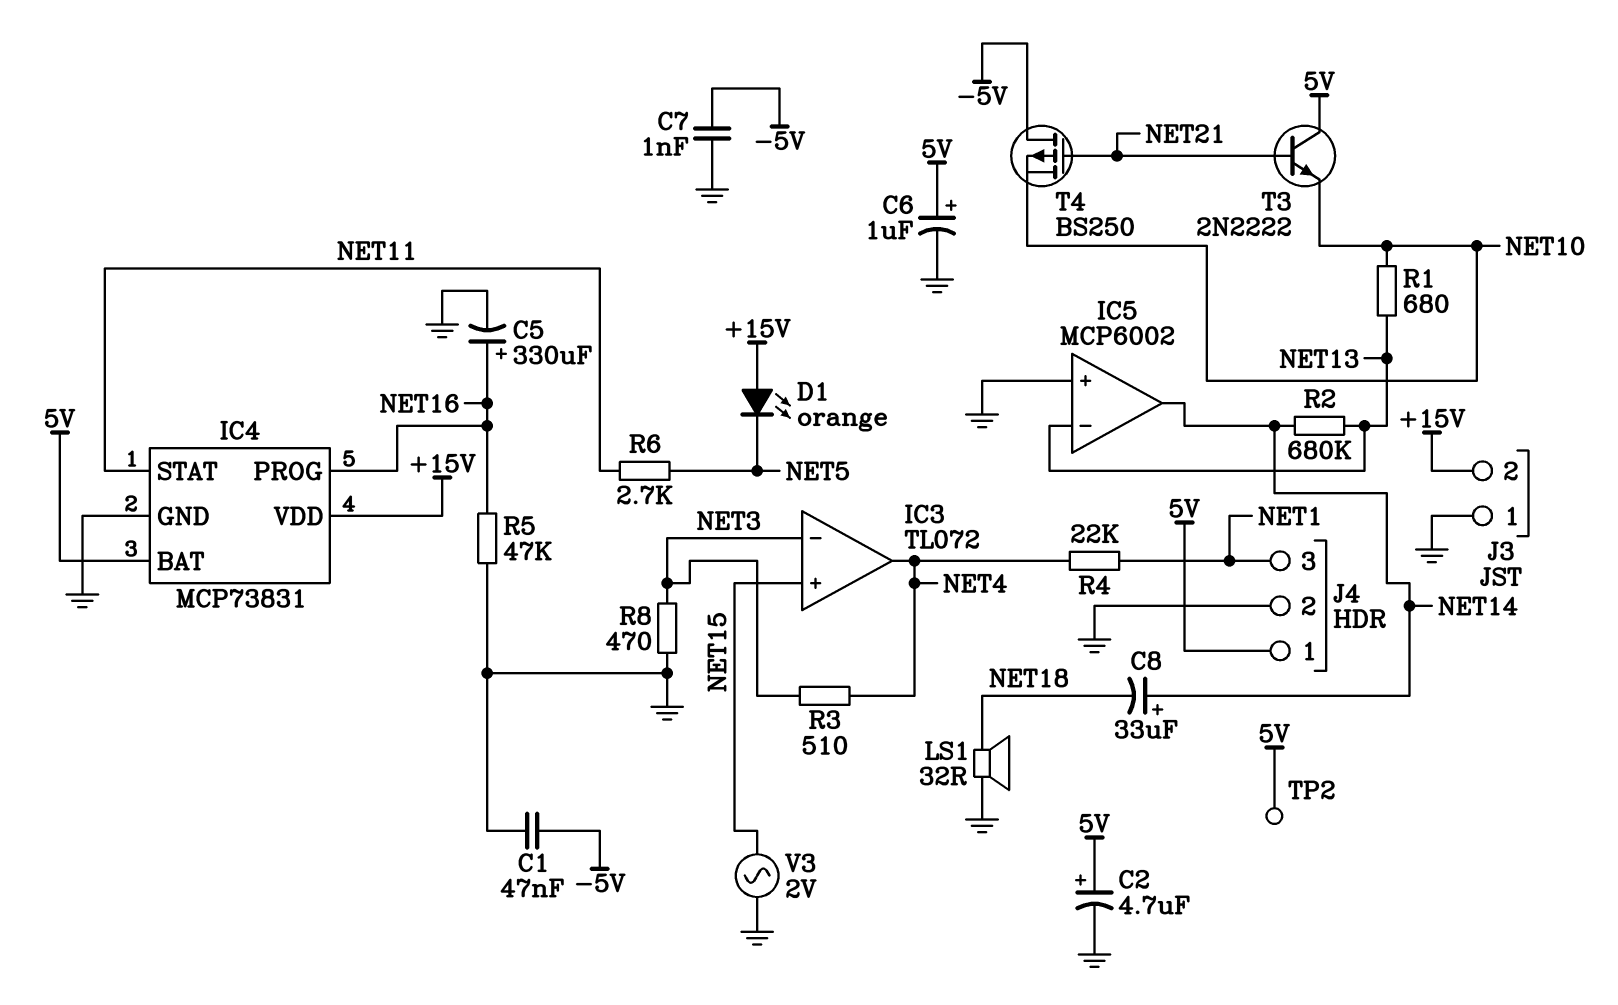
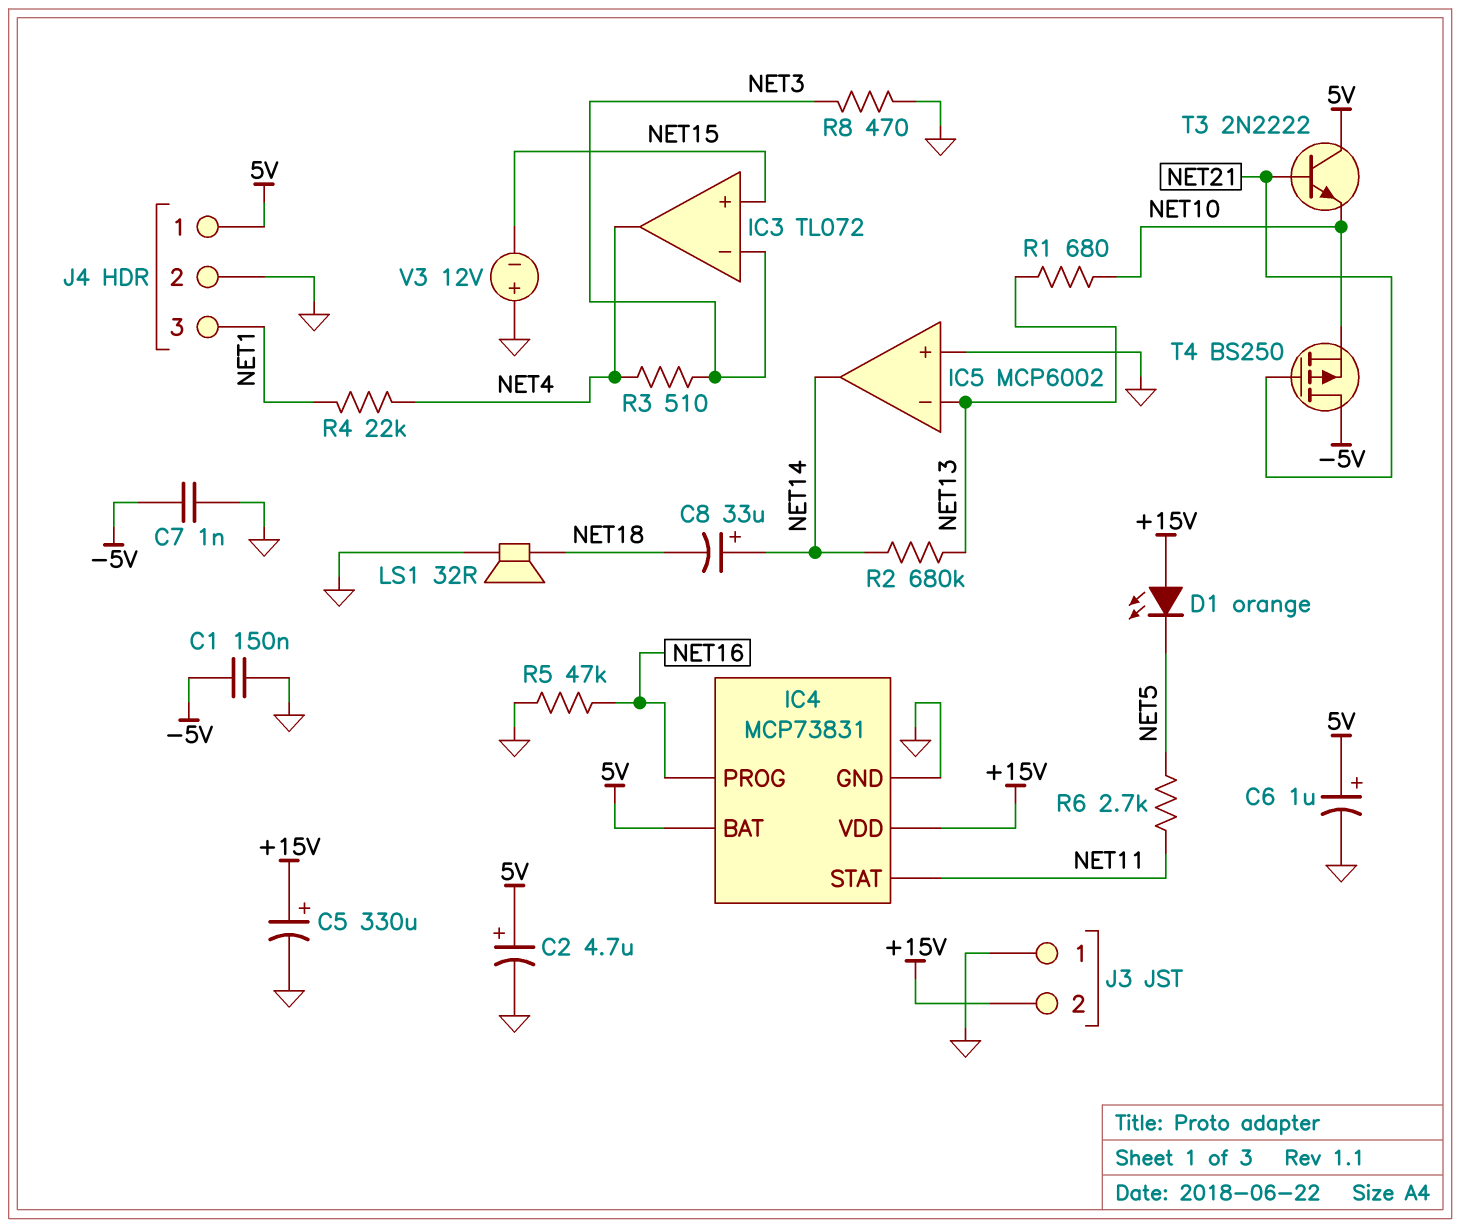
C1: 47nF (-5V, GND) -> 150nF (-5V, GND)
C5: 330uF (plus NET16, minus GND) -> 330uF (plus +15V, minus GND)
TP2: test point (5V) -> none
V3: AC 2V (GND, NET15) -> 12V (plus GND, minus NET15)

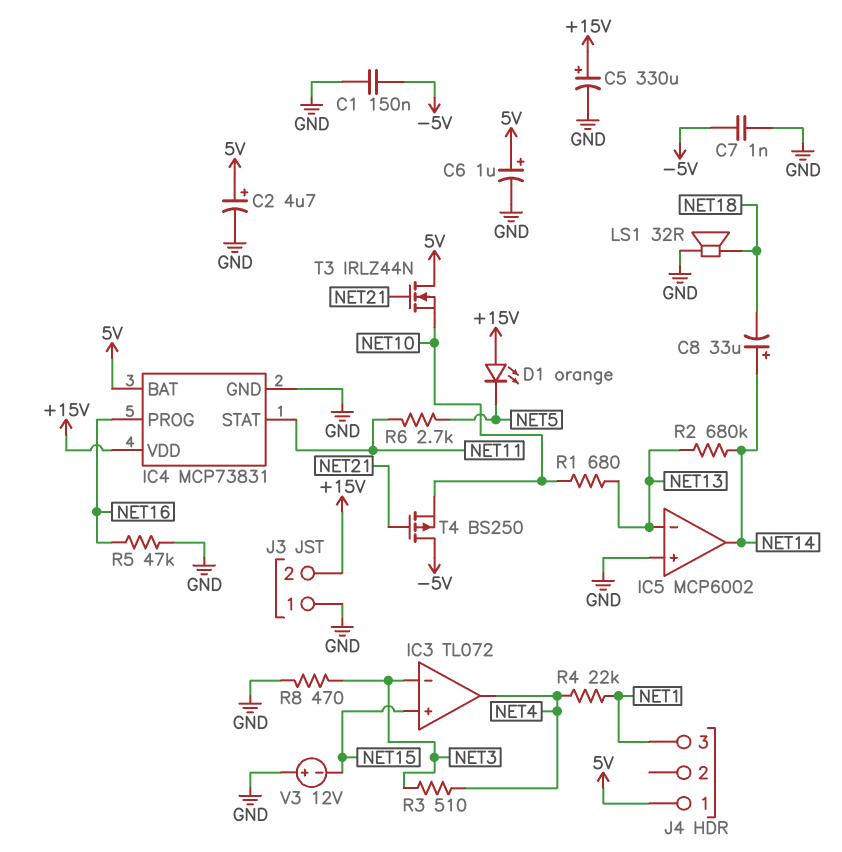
J4 pin 2: GND -> none
T3: NPN 2N2222 (B NET21, C 5V, E NET10) -> NMOS IRLZ44N (G NET21, D 5V, S NET10)

